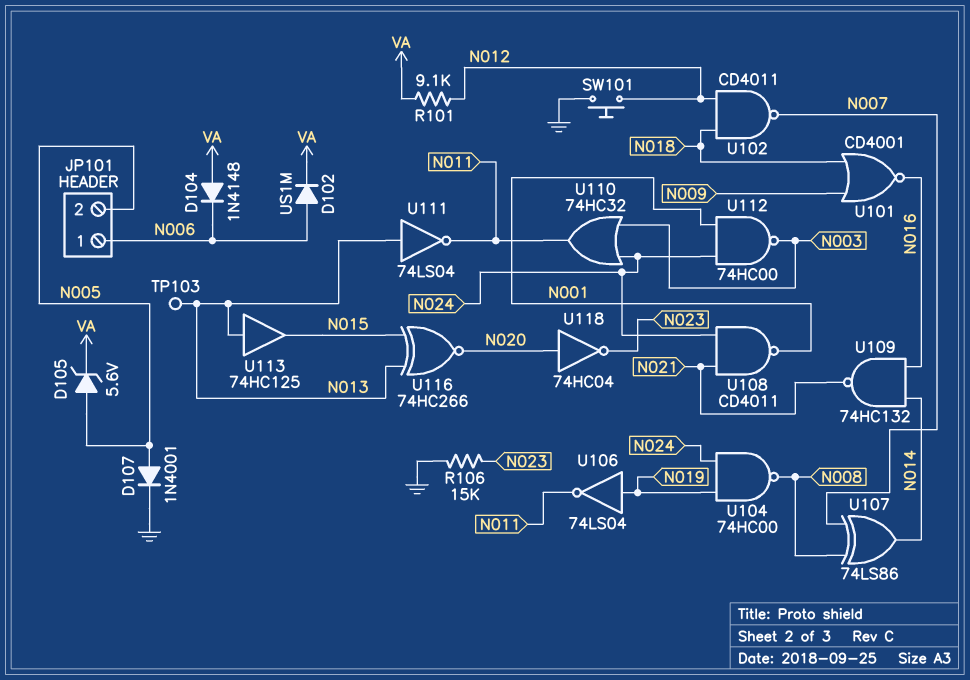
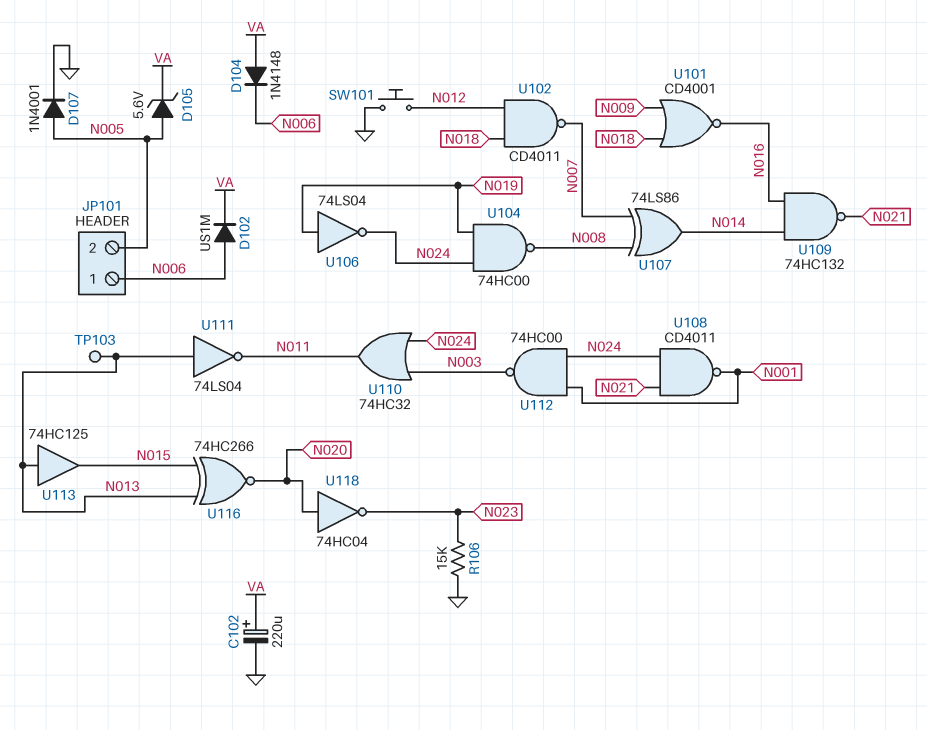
C102: none -> 220uF (plus VA, minus GND)
R101: 9.1k (N012, VA) -> none
U106: NOT 74LS04 (in N019, out N011) -> NOT 74LS04 (in N019, out N024)

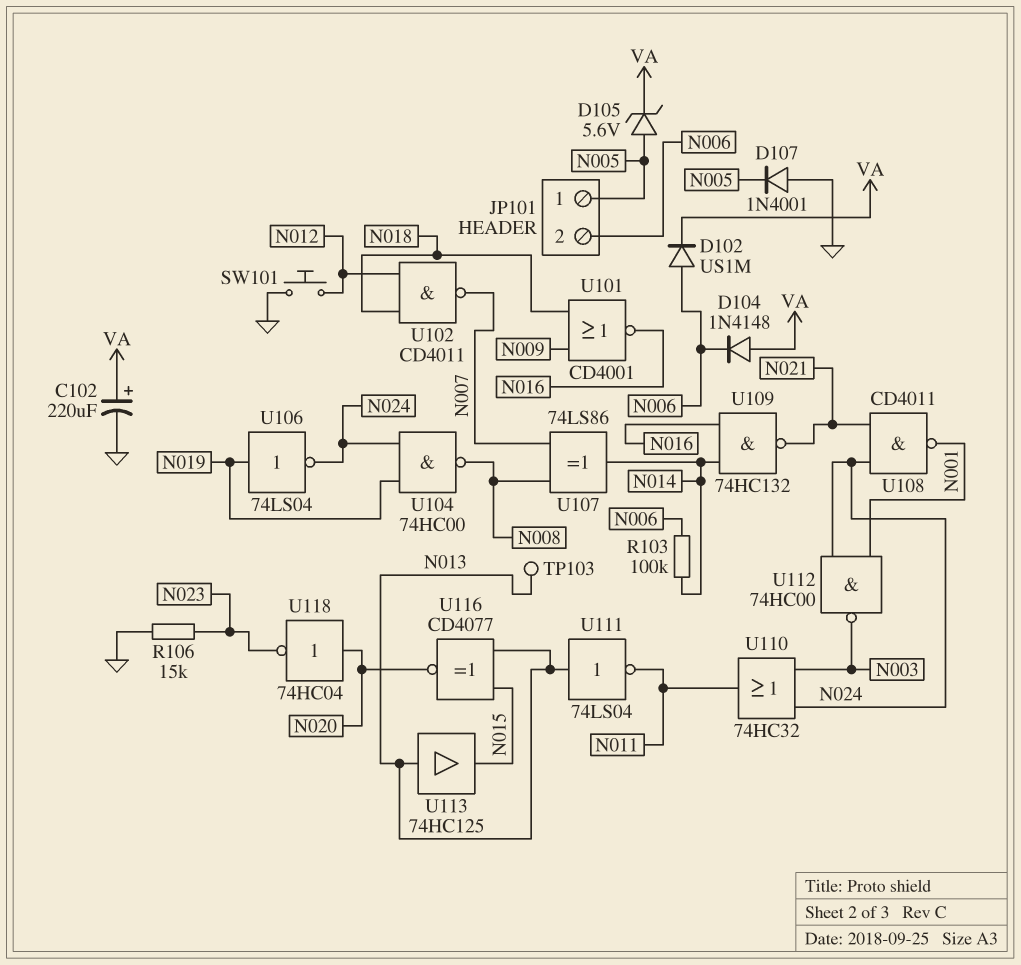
D107: diode 1N4001 (A N005, K GND) -> diode 1N4001 (A GND, K N005)
JP101 pin 1: N006 -> N005
JP101 pin 2: N005 -> N006
R103: none -> 100k (N006, N014)
U116: XNOR 74HC266 (in N013, in N015, out N020) -> XNOR CD4077 (in N013, in N015, out N020)

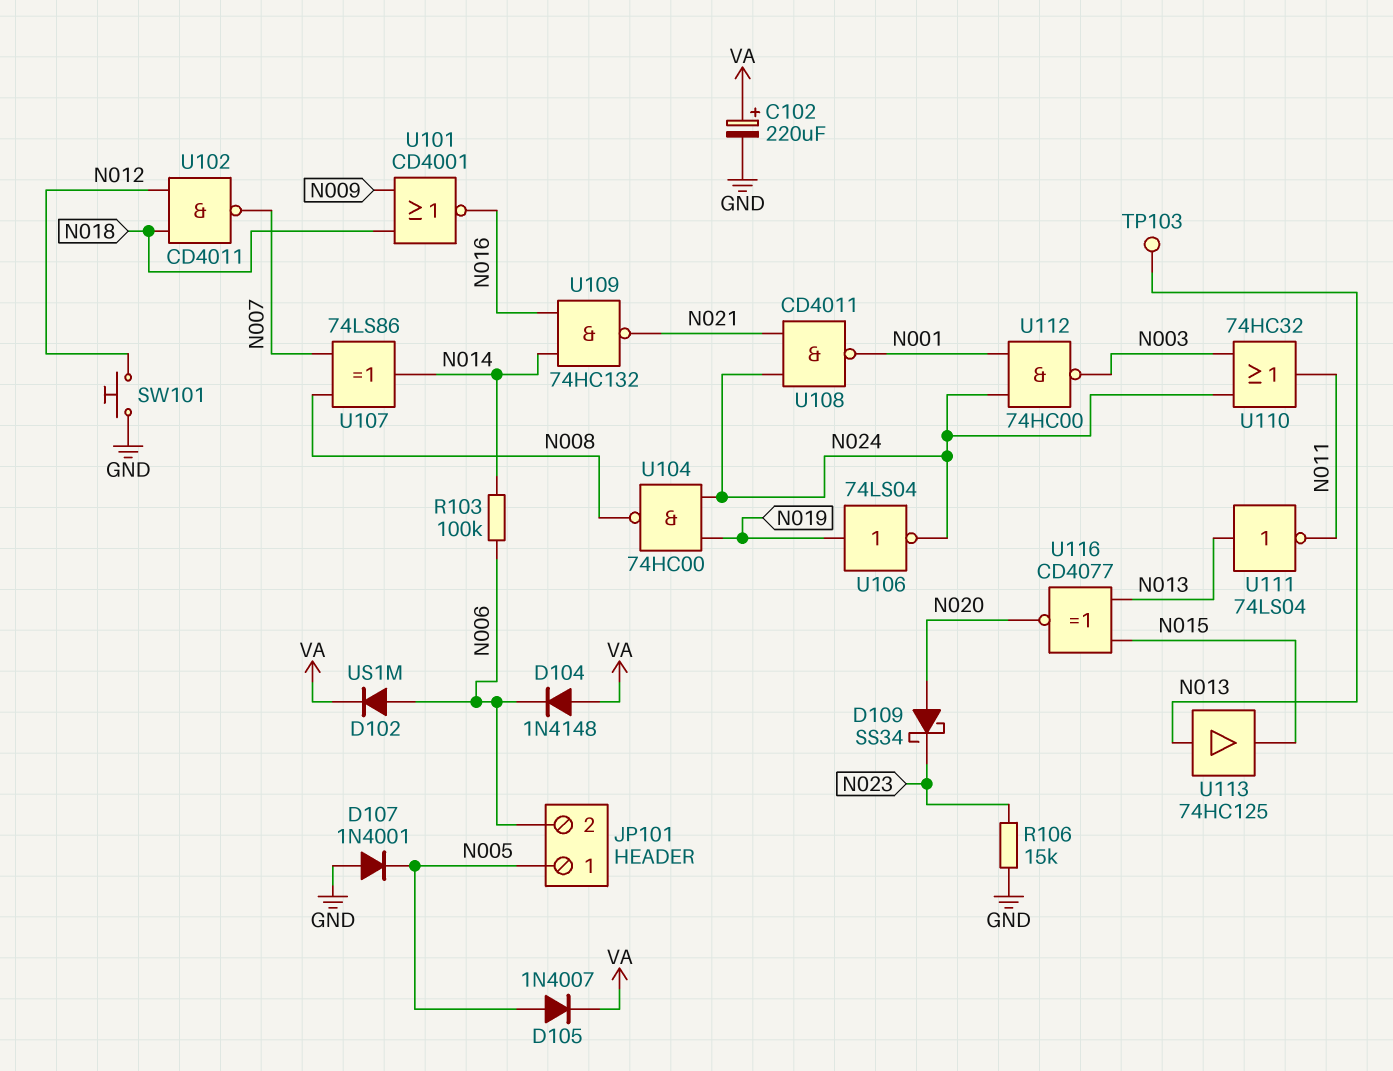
D105: zener 5.6V (A N005, K VA) -> diode 1N4007 (A N005, K VA)
D109: none -> schottky SS34 (A N020, K N023)
U118: NOT 74HC04 (in N020, out N023) -> none

